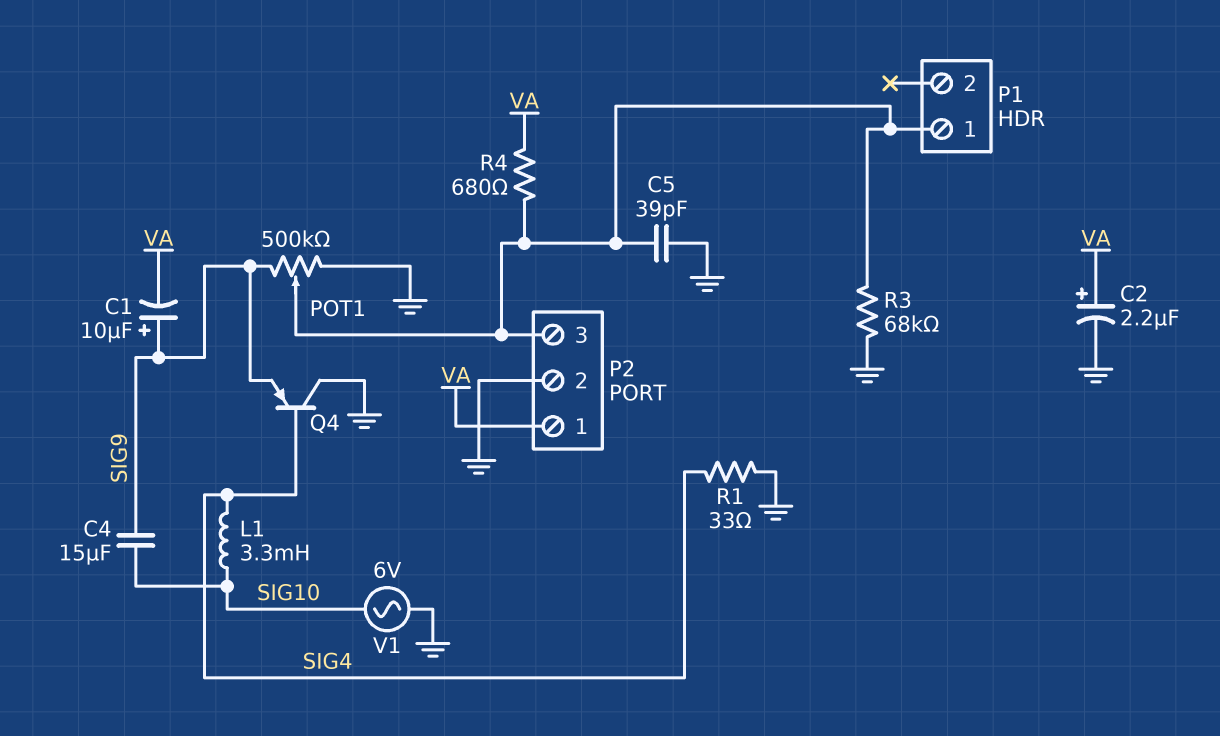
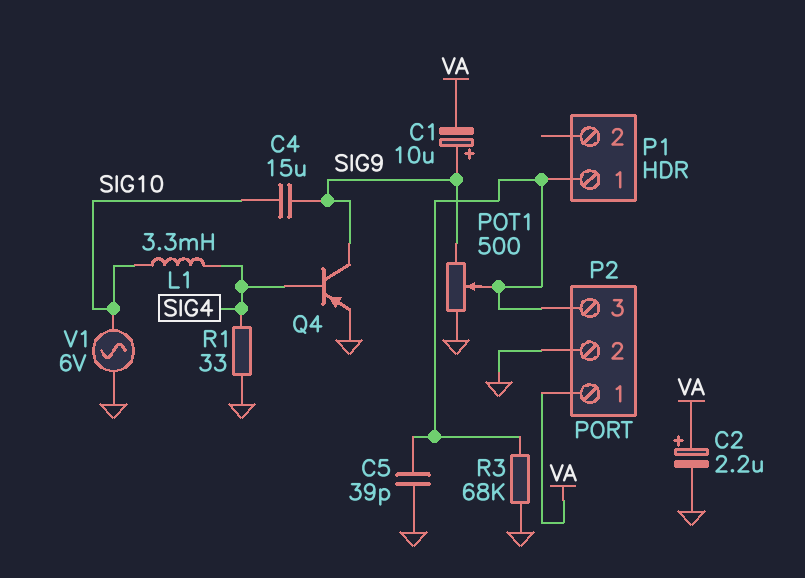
POT1: 500k (GND, SIG9, wiper P1/1) -> 500 (GND, SIG9, wiper P1/1)
Q4: PNP (B SIG4, C GND, E SIG9) -> PNP (B SIG4, C SIG9, E GND)
R4: 680 (P1/1, VA) -> none

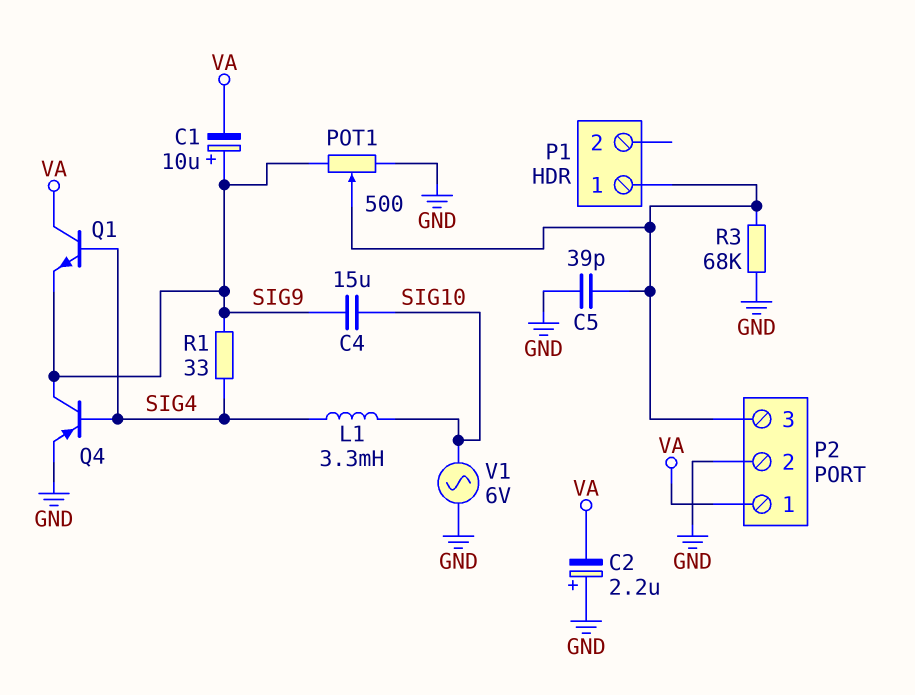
C2: 2.2uF (plus VA, minus GND) -> 2.2uF (plus GND, minus VA)
Q1: none -> NPN (B SIG4, C VA, E SIG9)
R1: 33 (GND, SIG4) -> 33 (SIG4, SIG9)

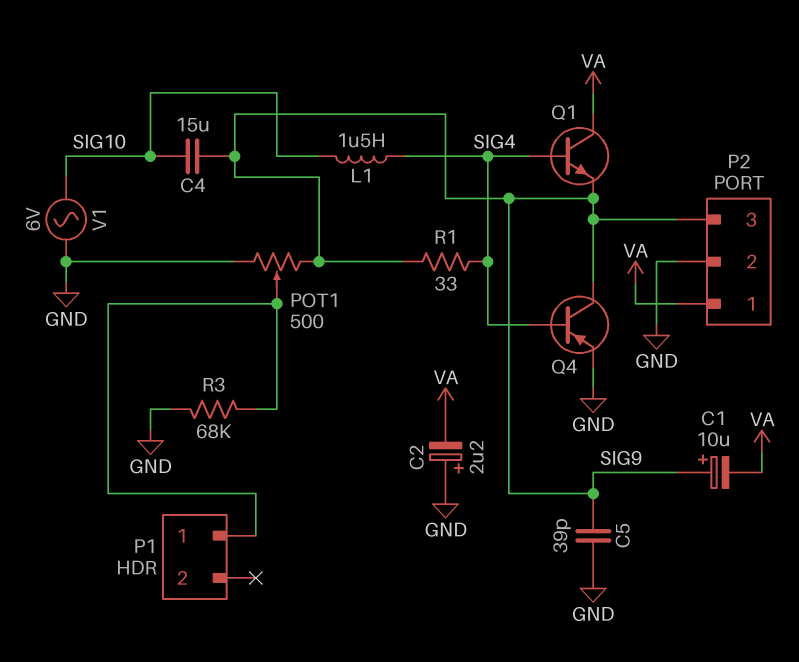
C5: 39pF (GND, P1/1) -> 39pF (GND, SIG9)
L1: 3.3mH (SIG4, SIG10) -> 1.5uH (SIG4, SIG10)
P2 pin 3: P1/1 -> SIG9

